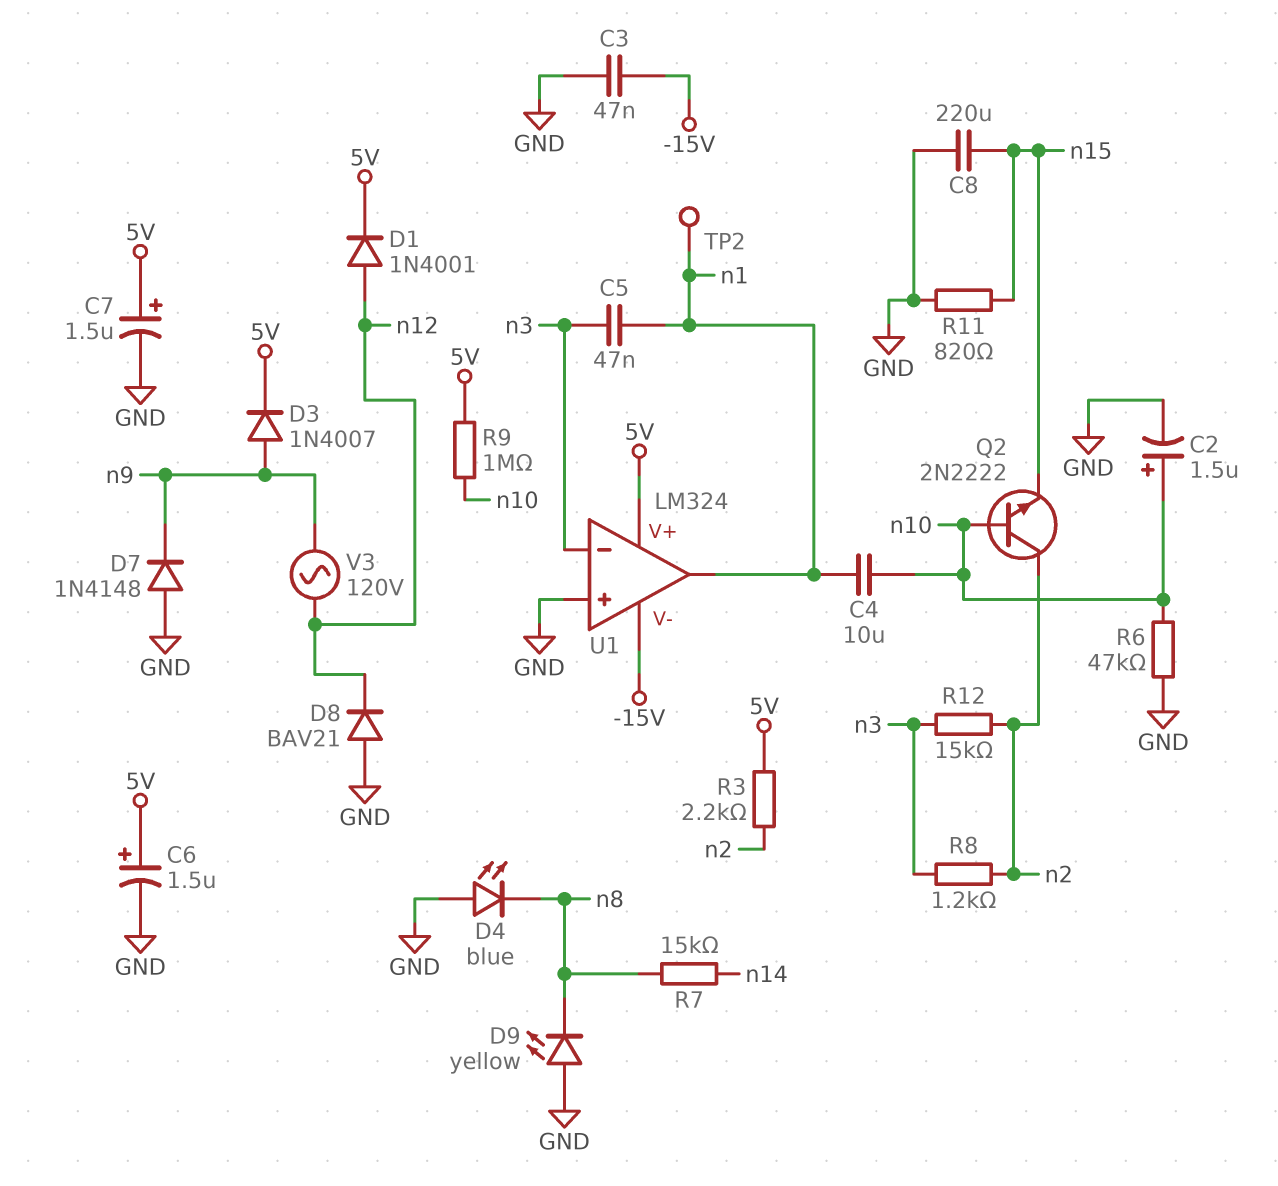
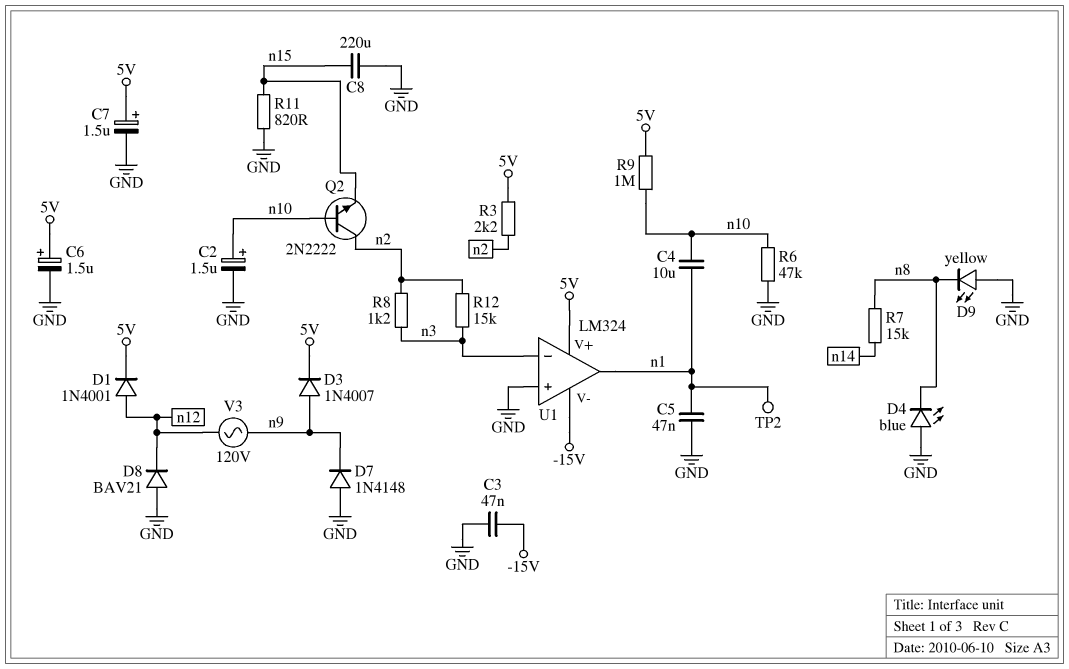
C5: 47nF (n1, n3) -> 47nF (GND, n1)

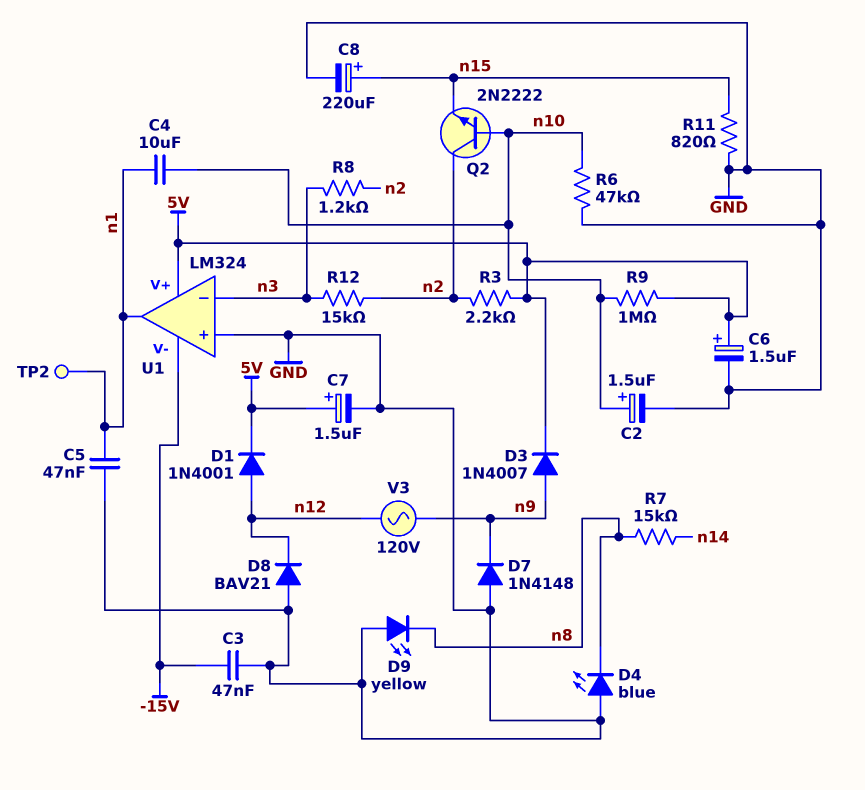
C8: 220uF (GND, n15) -> 220uF (plus n15, minus GND)

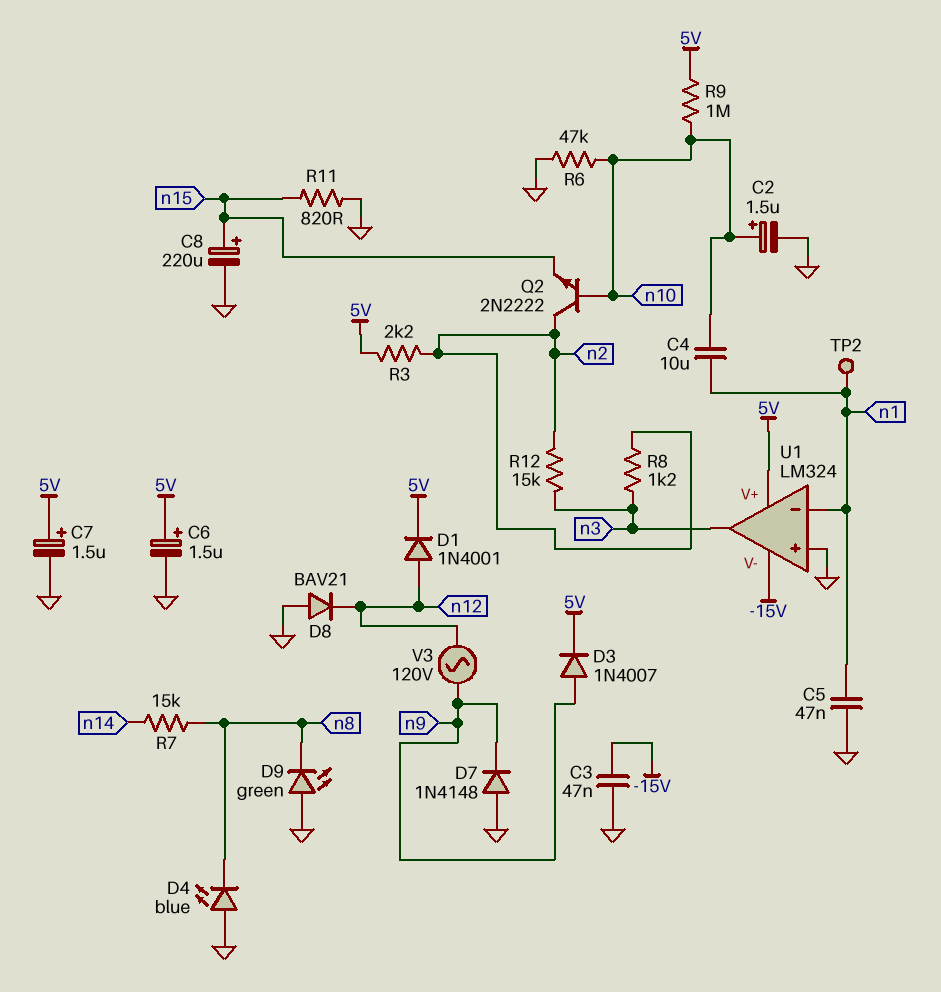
D9: LED yellow (A GND, K n8) -> LED green (A GND, K n8)
U1 pin in-: n3 -> n1
U1 pin out: n1 -> n3

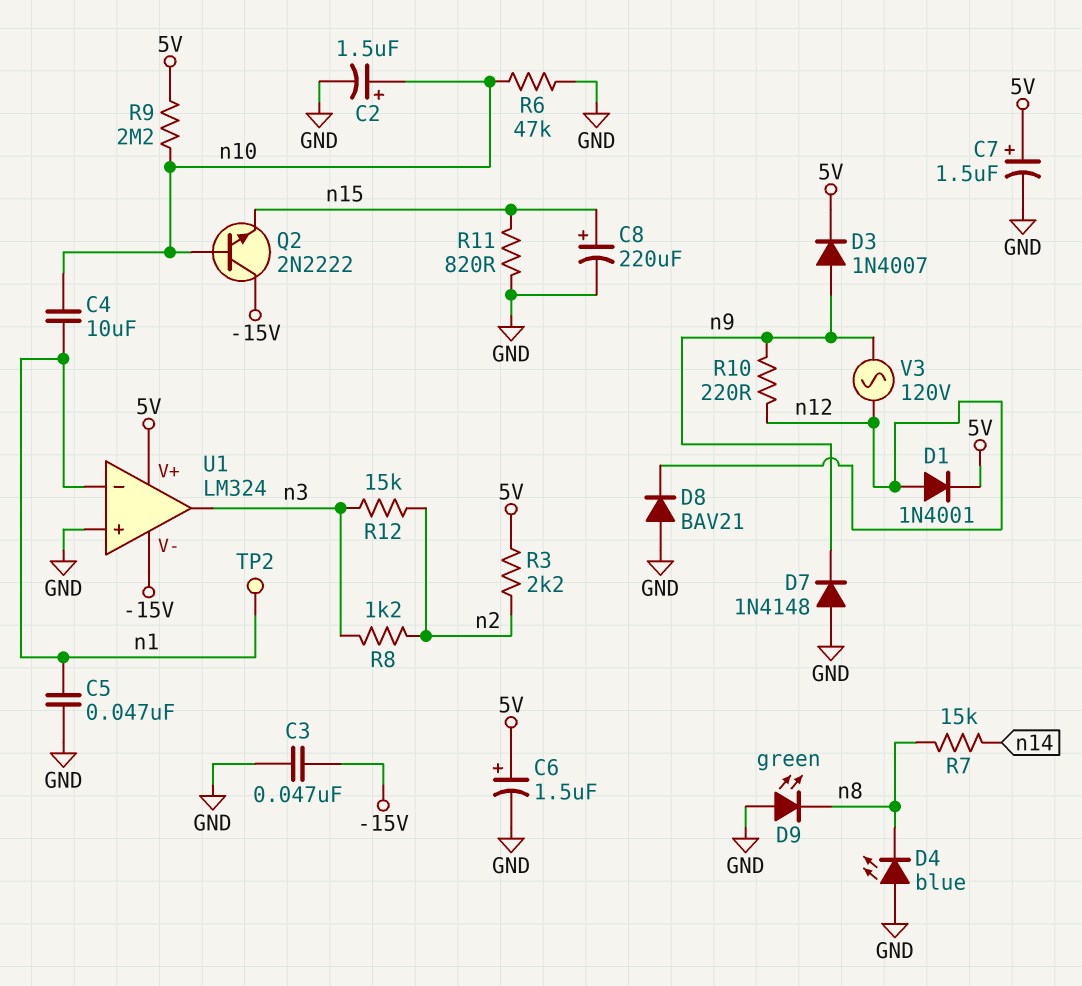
Q2: NPN 2N2222 (B n10, C n2, E n15) -> NPN 2N2222 (B n10, C -15V, E n15)
R9: 1M (5V, n10) -> 2.2M (5V, n10)
R10: none -> 220 (n9, n12)

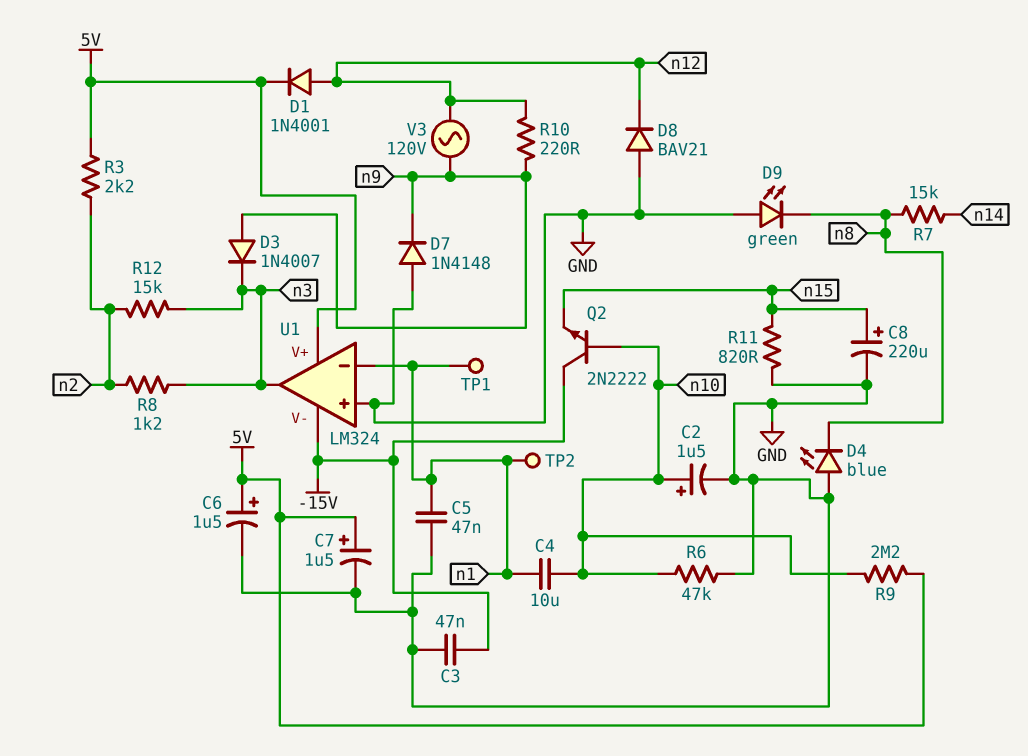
D3: diode 1N4007 (A n9, K 5V) -> diode 1N4007 (A n9, K n3)
TP1: none -> test point (n1)

